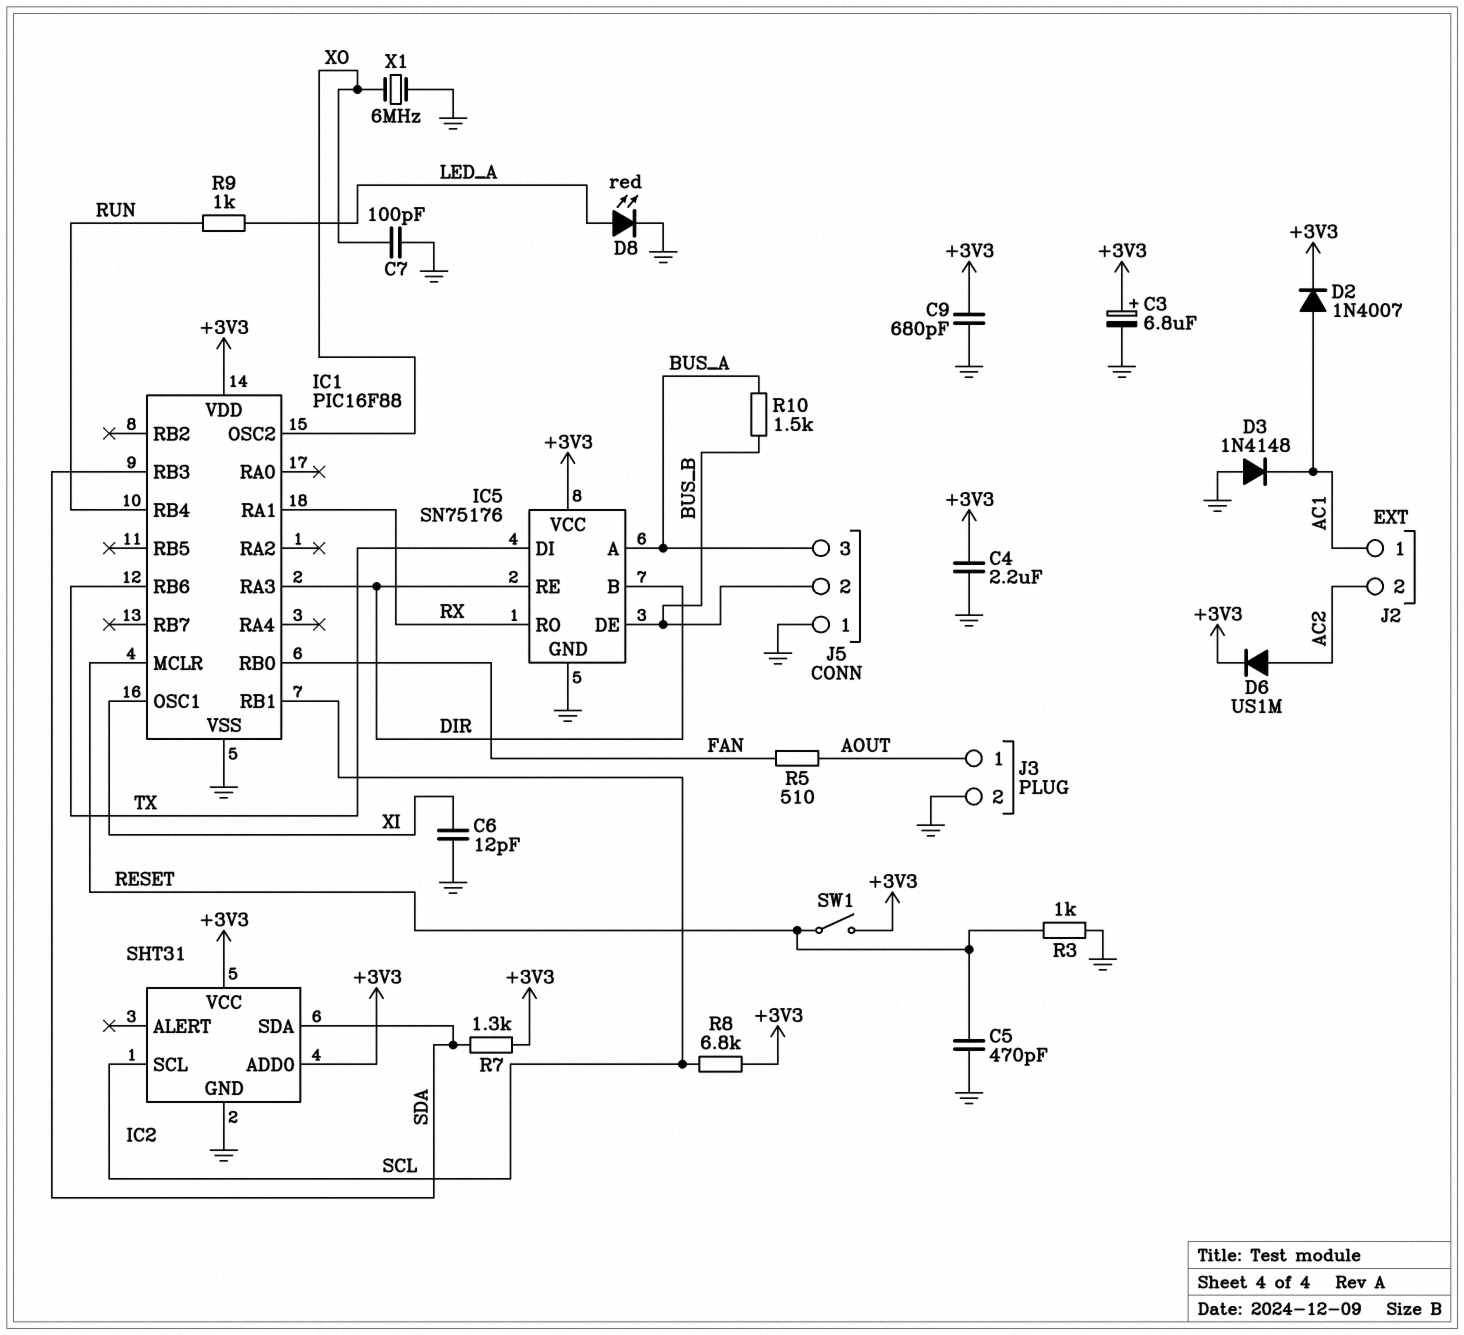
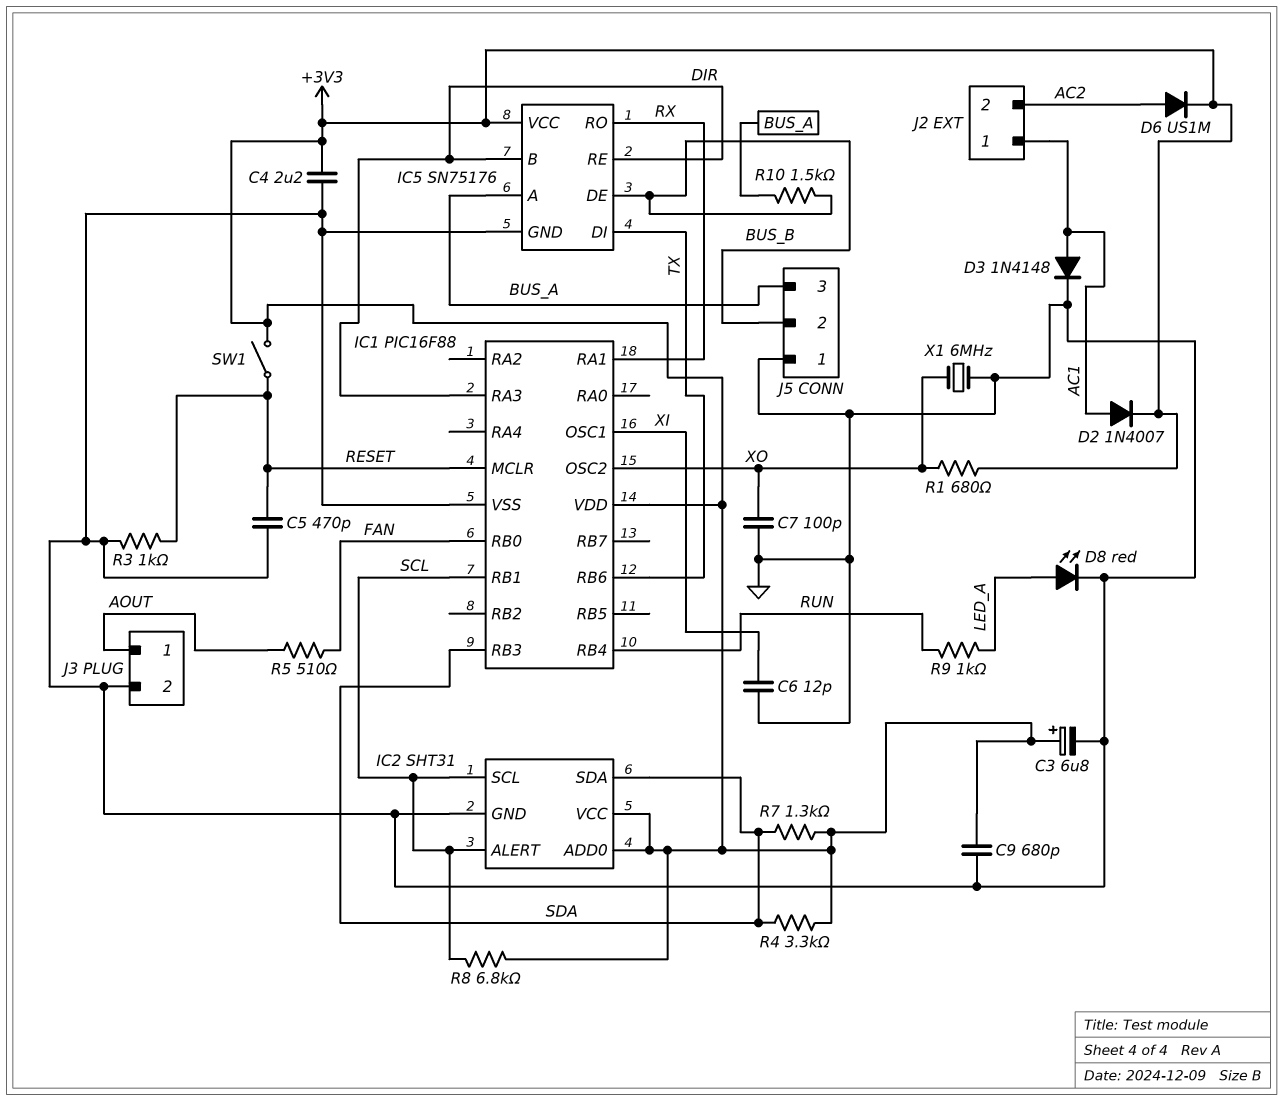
D3: diode 1N4148 (A GND, K AC1) -> diode 1N4148 (A AC1, K GND)
IC2 pin ALERT: none -> SCL
R1: none -> 680 (+3V3, XO)
R4: none -> 3.3k (+3V3, SDA)

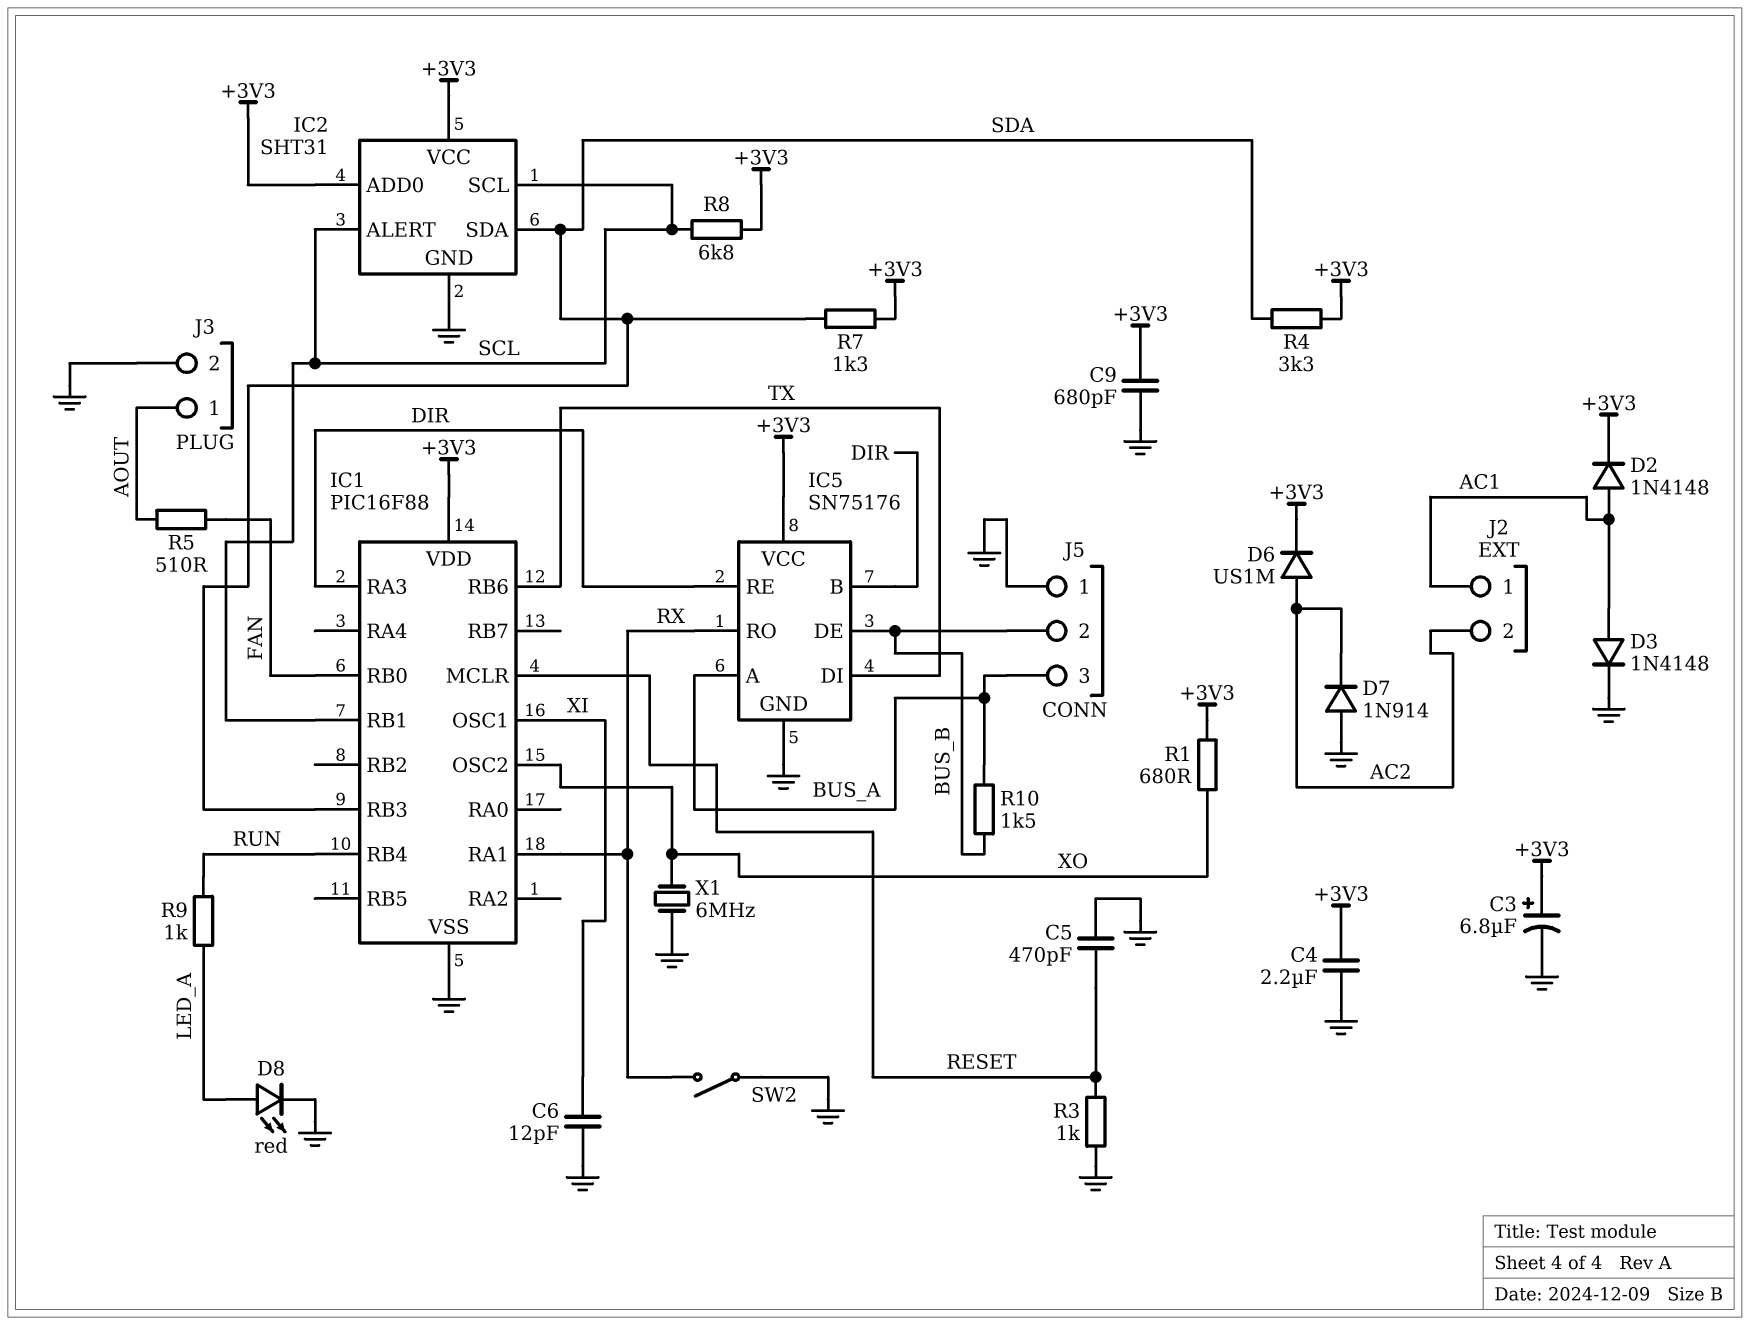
C7: 100pF (GND, XO) -> none
D2: diode 1N4007 (A AC1, K +3V3) -> diode 1N4148 (A AC1, K +3V3)
D7: none -> diode 1N914 (A GND, K AC2)
SW1: switch (+3V3, RESET) -> none
SW2: none -> switch (GND, RX)

